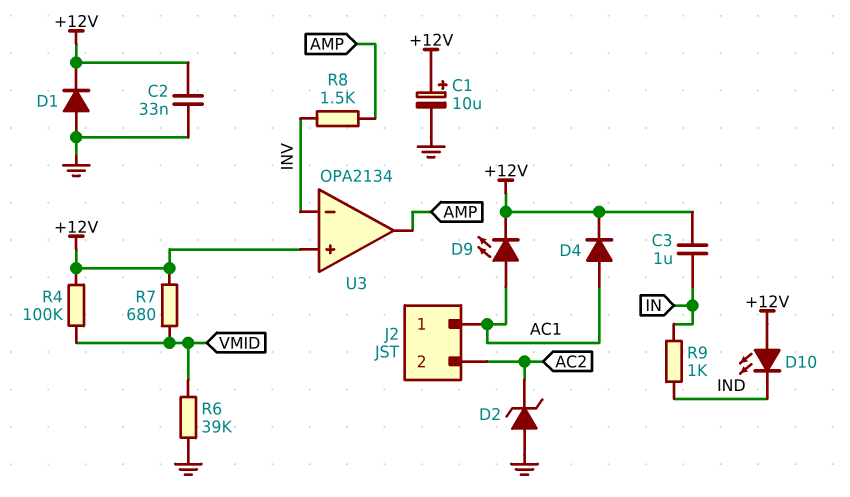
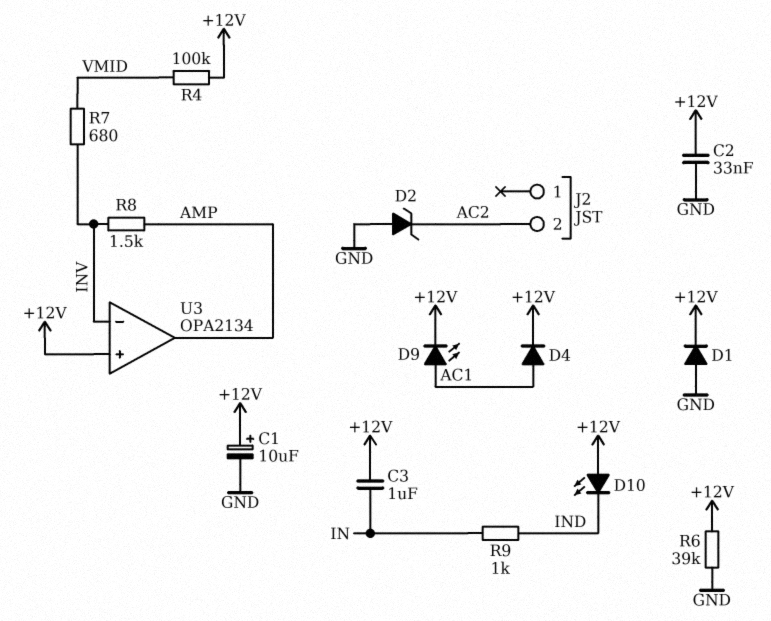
J2 pin 1: AC1 -> none
R6: 39k (GND, VMID) -> 39k (+12V, GND)
R7: 680 (+12V, VMID) -> 680 (INV, VMID)

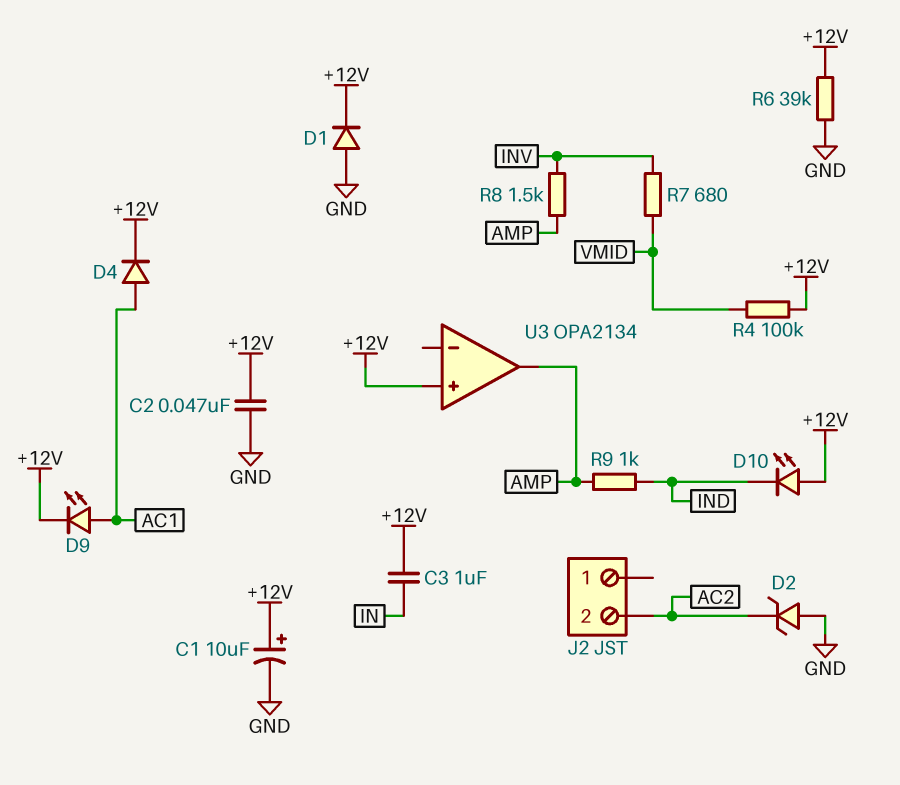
C2: 33nF (+12V, GND) -> 47nF (+12V, GND)
R9: 1k (IN, IND) -> 1k (AMP, IND)
U3 pin in-: INV -> none

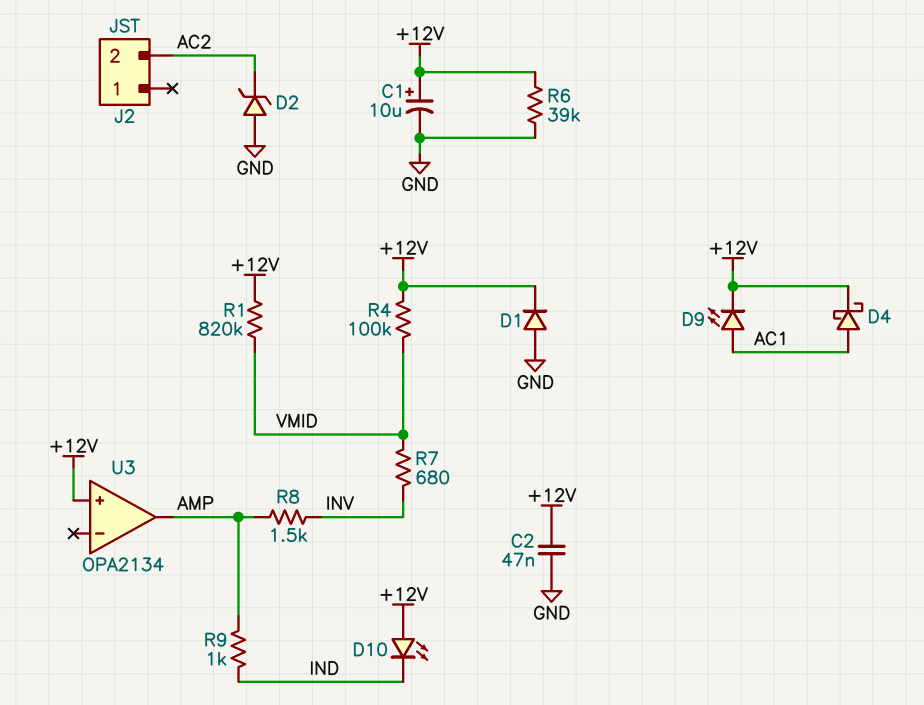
C3: 1uF (+12V, IN) -> none
D4: diode (A AC1, K +12V) -> schottky (A AC1, K +12V)
R1: none -> 820k (+12V, VMID)

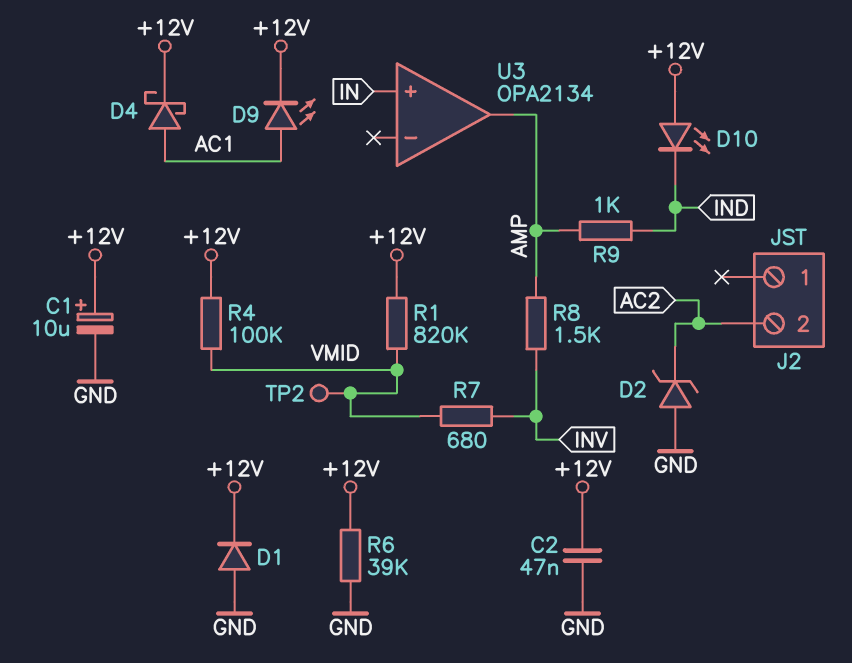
TP2: none -> test point (VMID)
U3 pin in+: +12V -> IN

